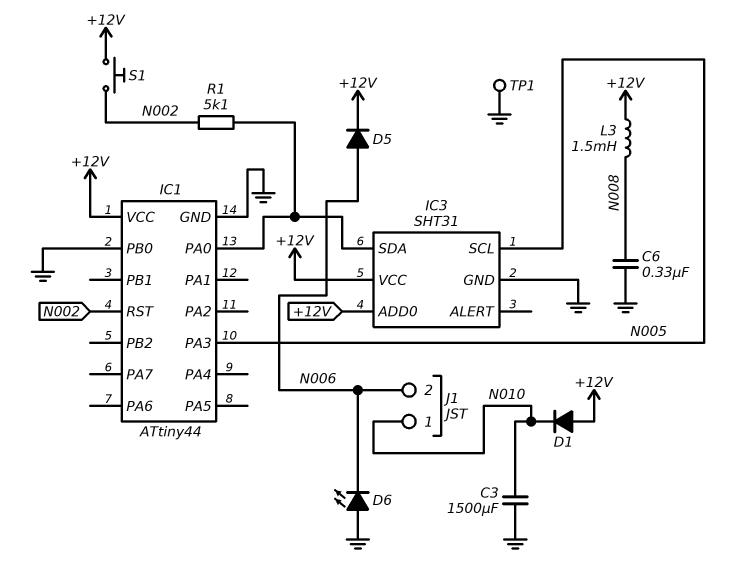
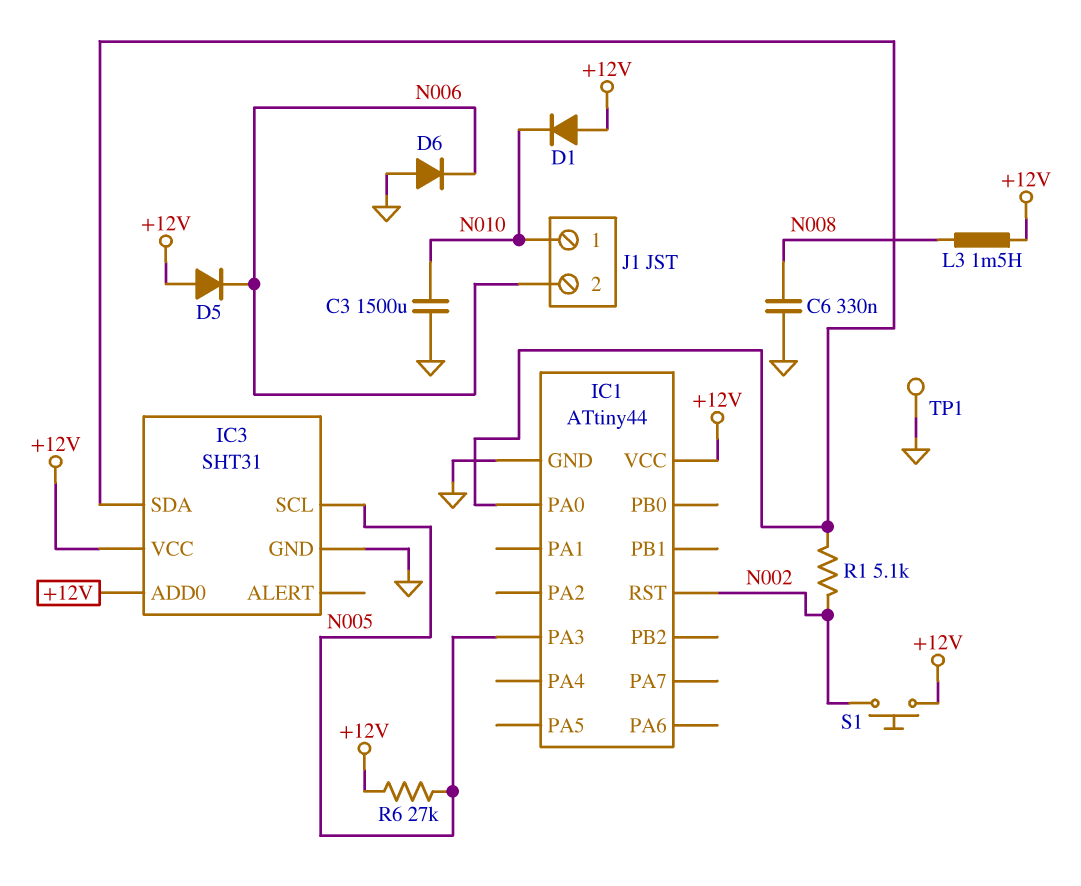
D5: diode (A N006, K +12V) -> diode (A +12V, K N006)
D6: LED (A GND, K N006) -> diode (A GND, K N006)
IC1 pin PB0: GND -> none
R6: none -> 27k (+12V, N005)

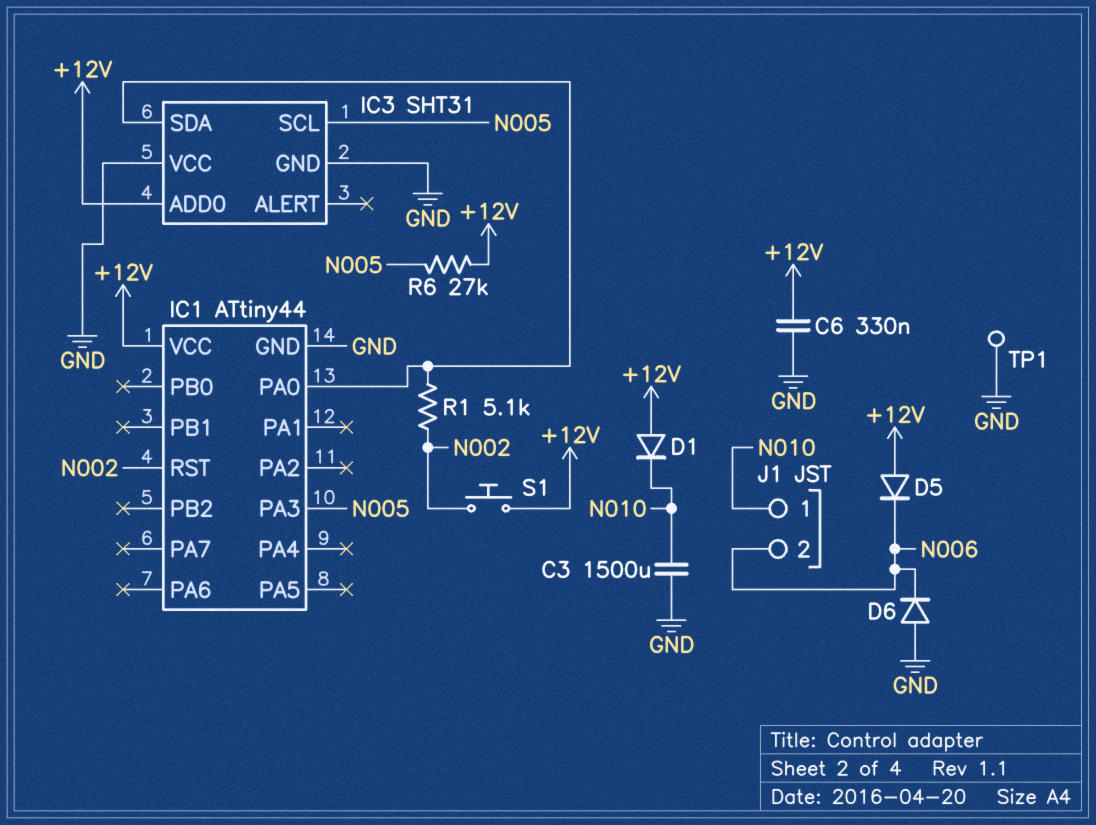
C6: 330nF (GND, N008) -> 330nF (+12V, GND)
IC3 pin VCC: +12V -> GND
L3: 1.5mH (+12V, N008) -> none

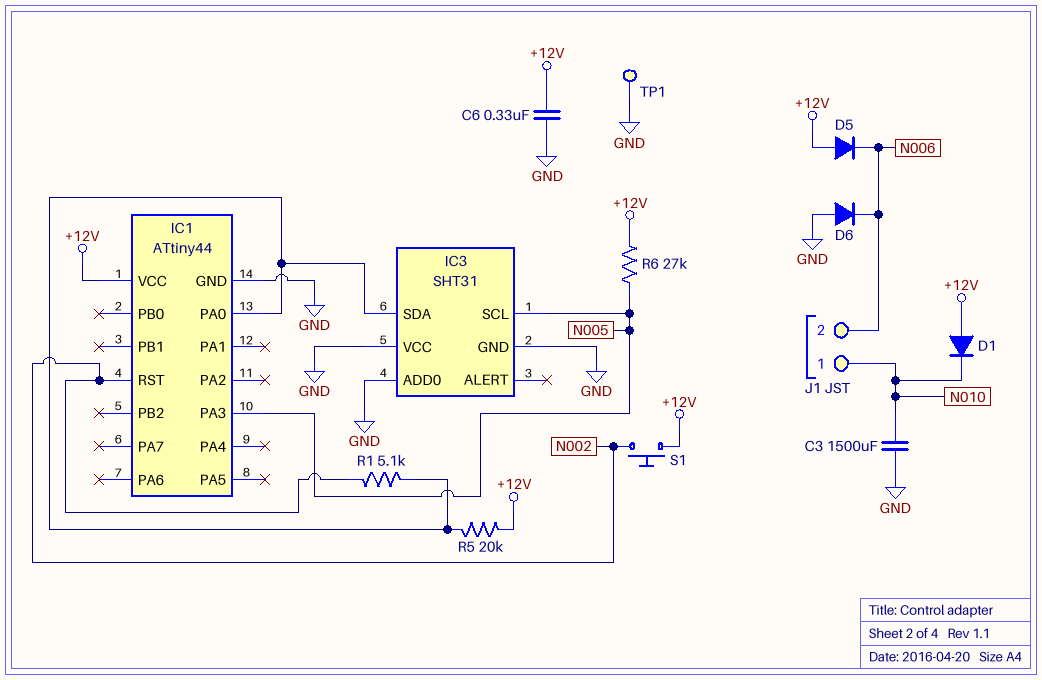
IC3 pin ADD0: +12V -> GND
R5: none -> 20k (+12V, IC1/PA0)

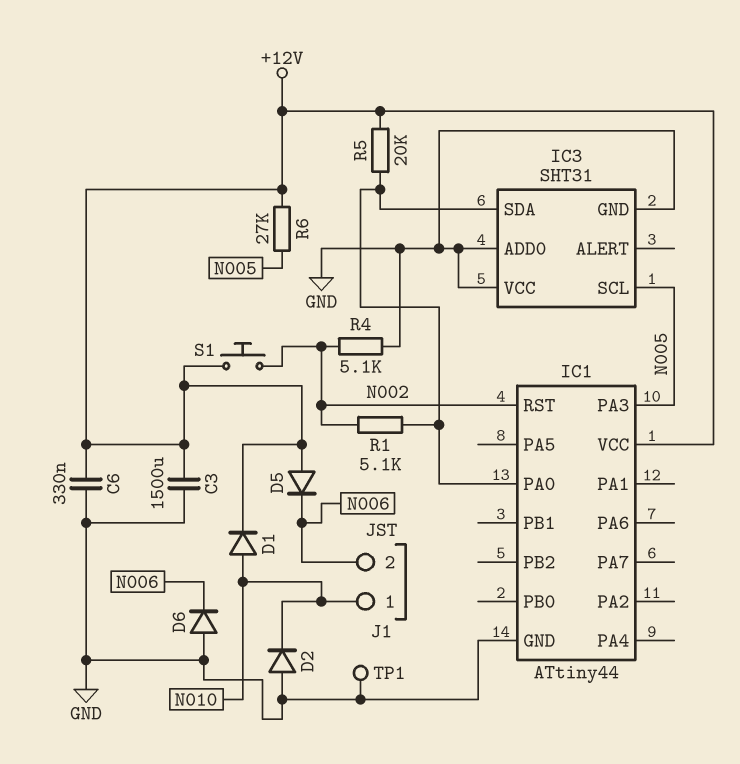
C3: 1500uF (GND, N010) -> 1500uF (+12V, GND)
D1: diode (A +12V, K N010) -> diode (A N010, K +12V)
D2: none -> diode (A GND, K N010)
R4: none -> 5.1k (GND, N002)

